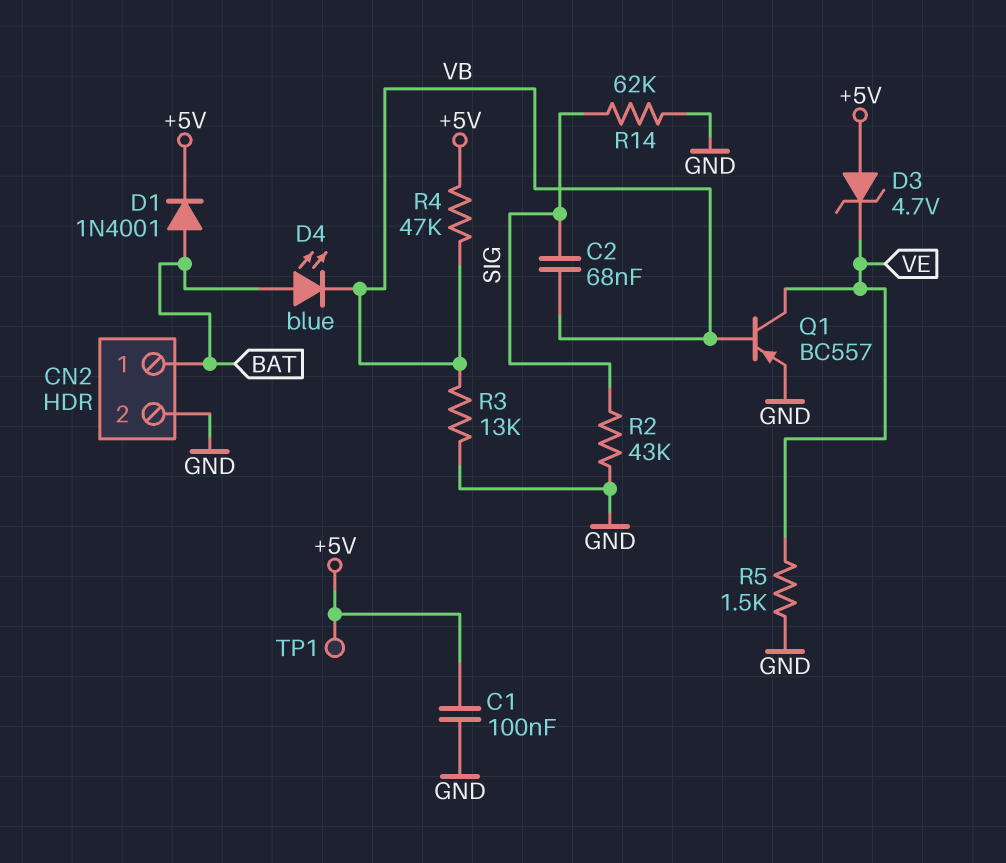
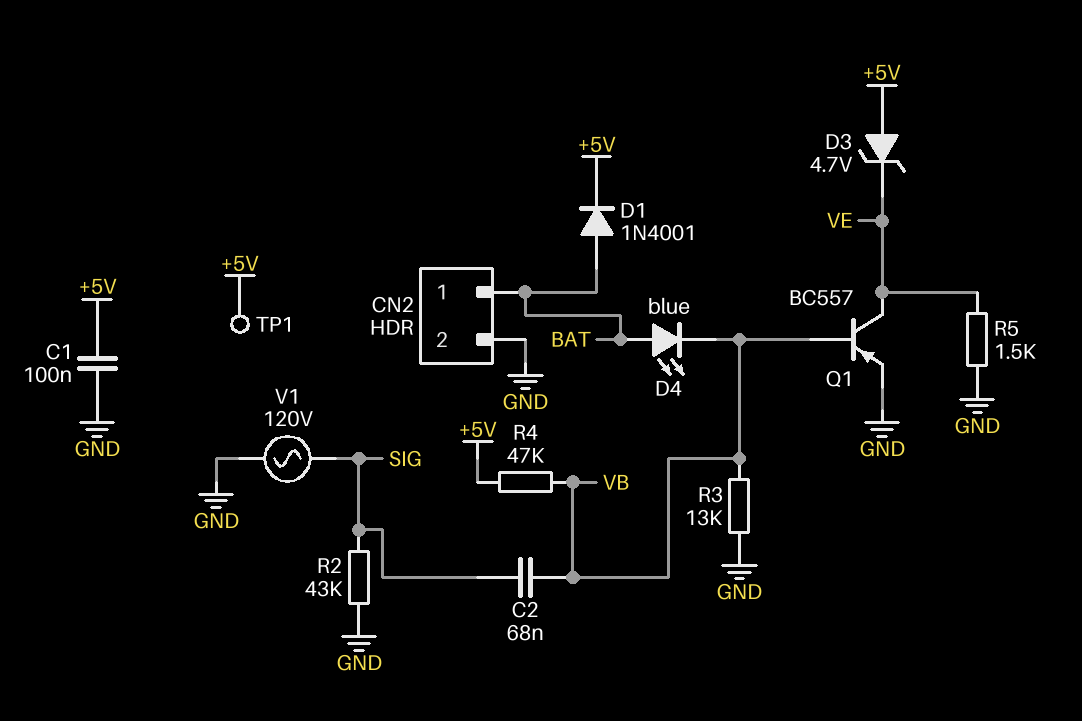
R14: 62k (GND, SIG) -> none
V1: none -> AC 120V (GND, SIG)

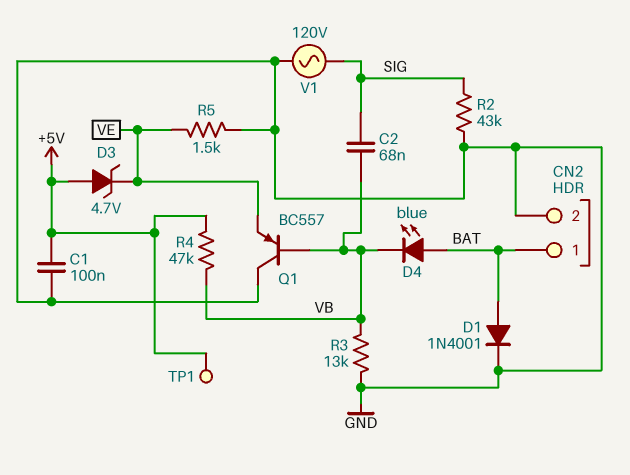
D1: diode 1N4001 (A BAT, K +5V) -> diode 1N4001 (A BAT, K GND)
Q1: PNP BC557 (B VB, C VE, E GND) -> PNP BC557 (B VB, C GND, E VE)

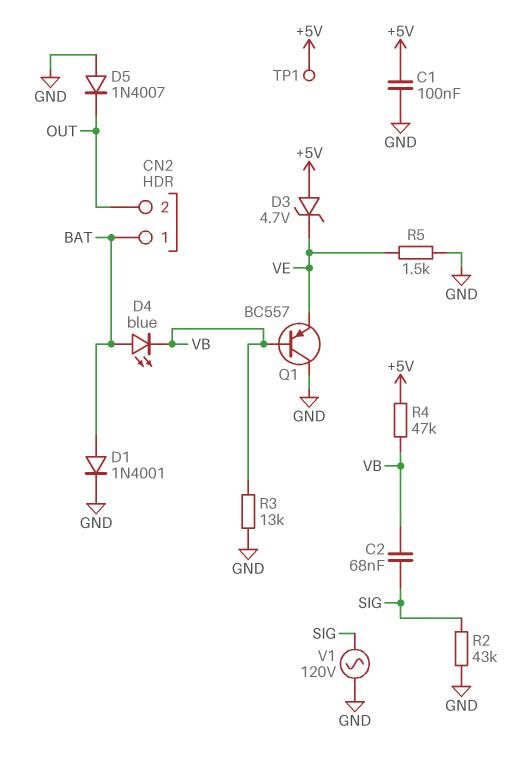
CN2 pin 2: GND -> OUT
D5: none -> diode 1N4007 (A GND, K OUT)

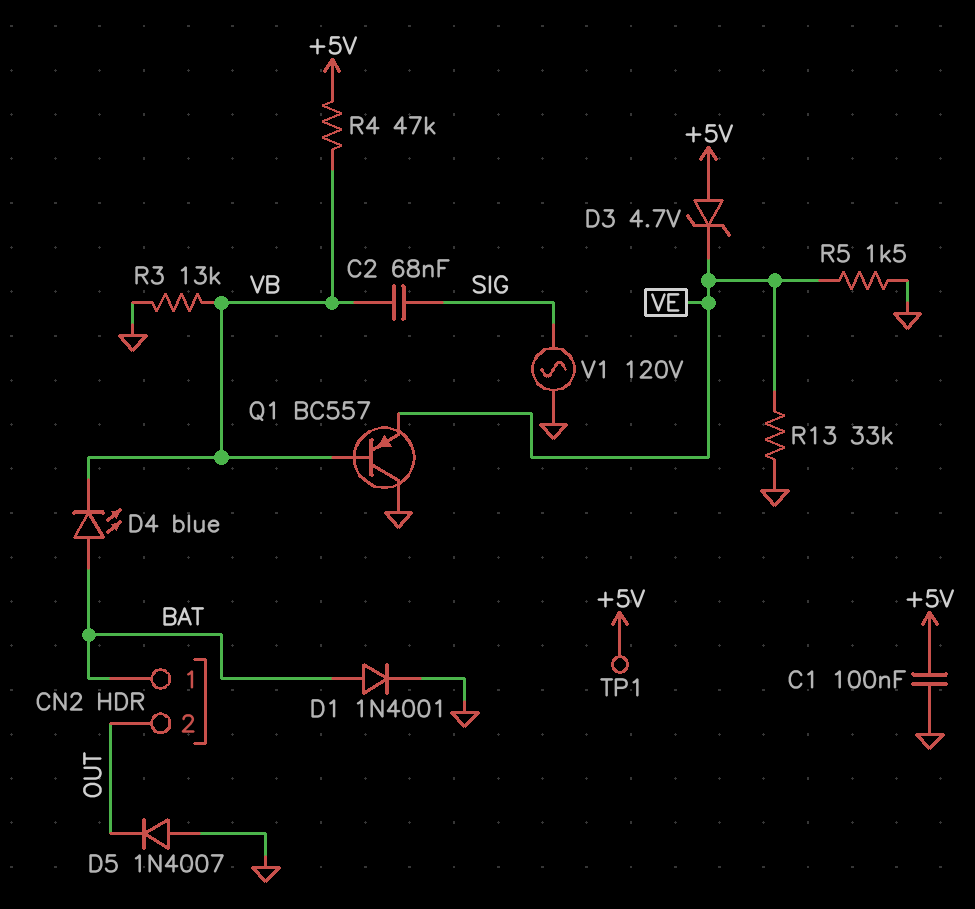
R2: 43k (GND, SIG) -> none
R13: none -> 33k (GND, VE)

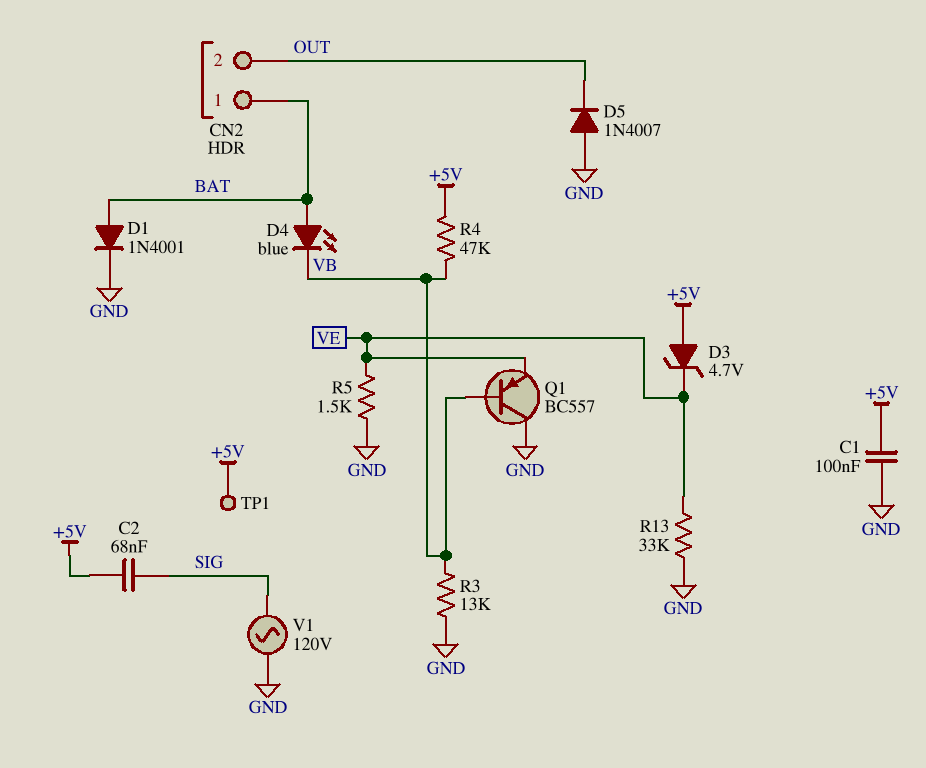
C2: 68nF (SIG, VB) -> 68nF (+5V, SIG)

